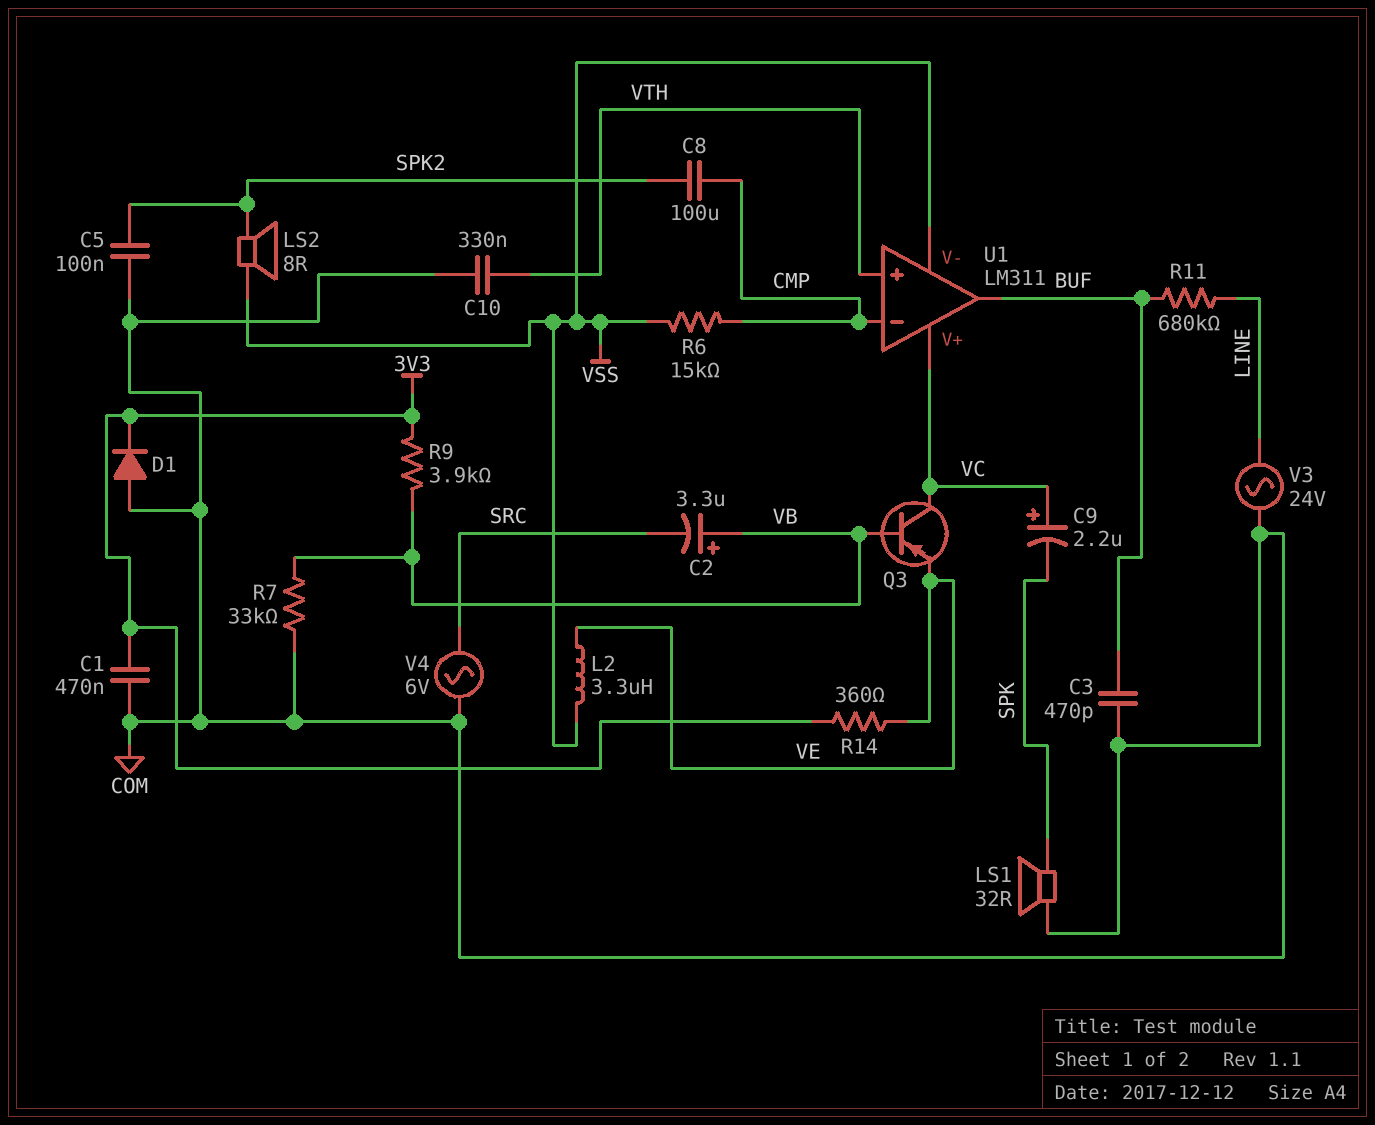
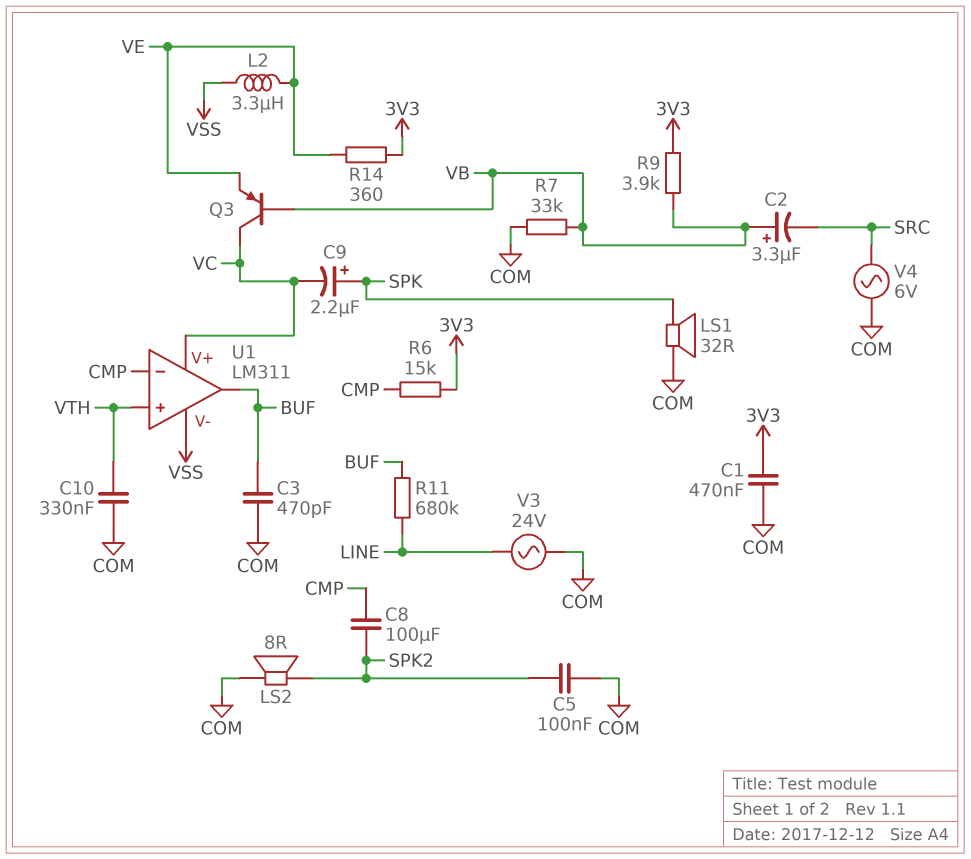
C9: 2.2uF (plus VC, minus SPK) -> 2.2uF (plus SPK, minus VC)
D1: diode (A COM, K 3V3) -> none
LS2: speaker 8R (SPK2, VSS) -> speaker 8R (COM, SPK2)
R6: 15k (CMP, VSS) -> 15k (3V3, CMP)

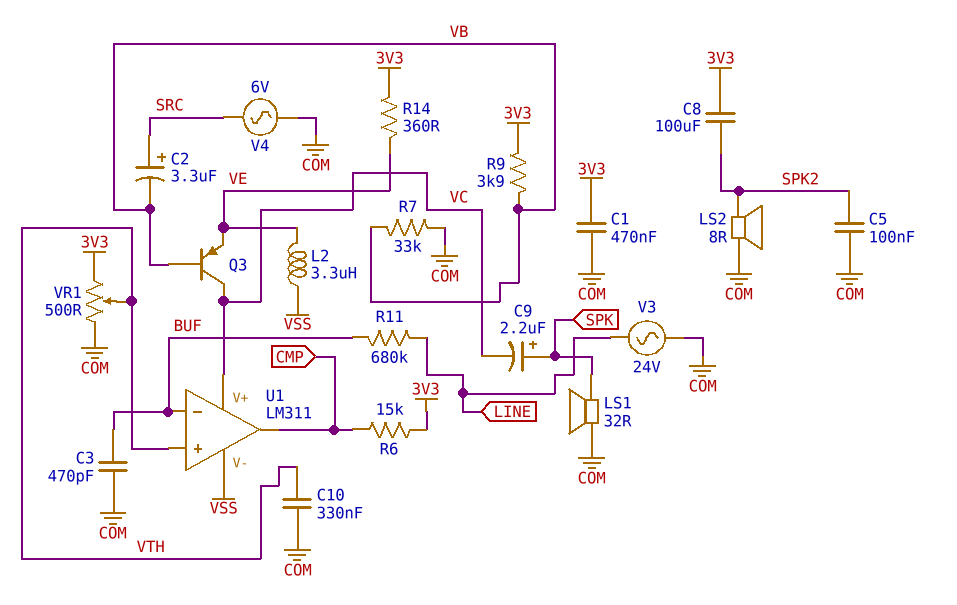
C2: 3.3uF (plus VB, minus SRC) -> 3.3uF (plus SRC, minus VB)
C8: 100uF (CMP, SPK2) -> 100uF (3V3, SPK2)
U1 pin in-: CMP -> BUF
U1 pin out: BUF -> CMP
VR1: none -> 500 (3V3, COM, wiper VTH)

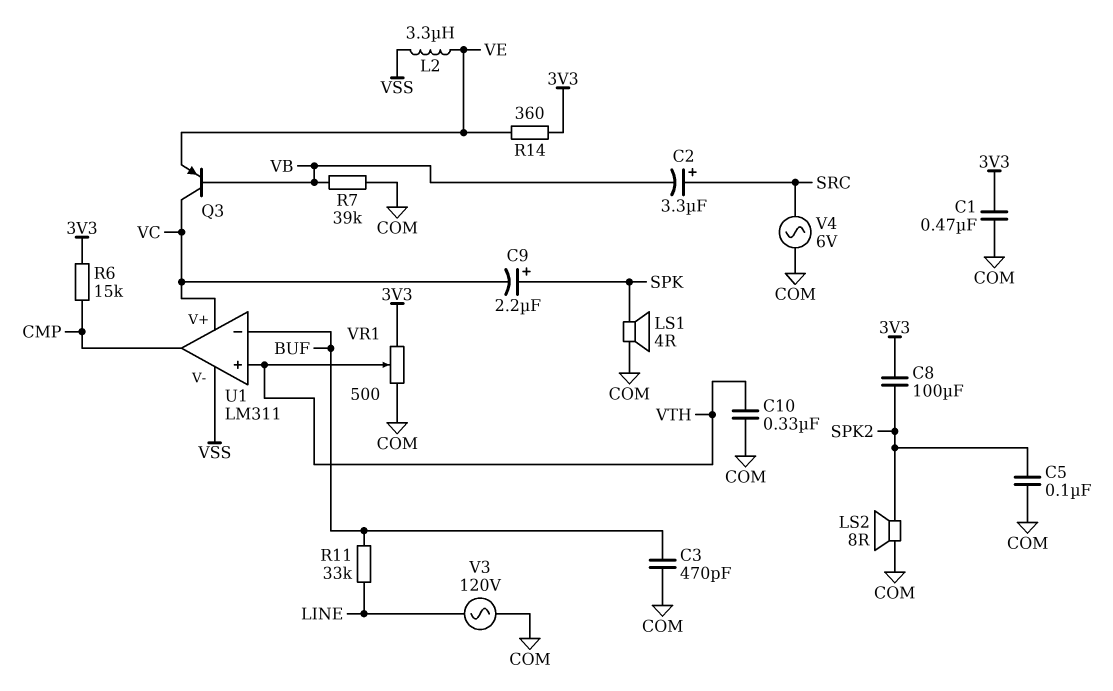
LS1: speaker 32R (COM, SPK) -> speaker 4R (COM, SPK)
R7: 33k (COM, VB) -> 39k (COM, VB)
R9: 3.9k (3V3, VB) -> none
R11: 680k (BUF, LINE) -> 33k (BUF, LINE)
V3: AC 24V (COM, LINE) -> AC 120V (COM, LINE)

